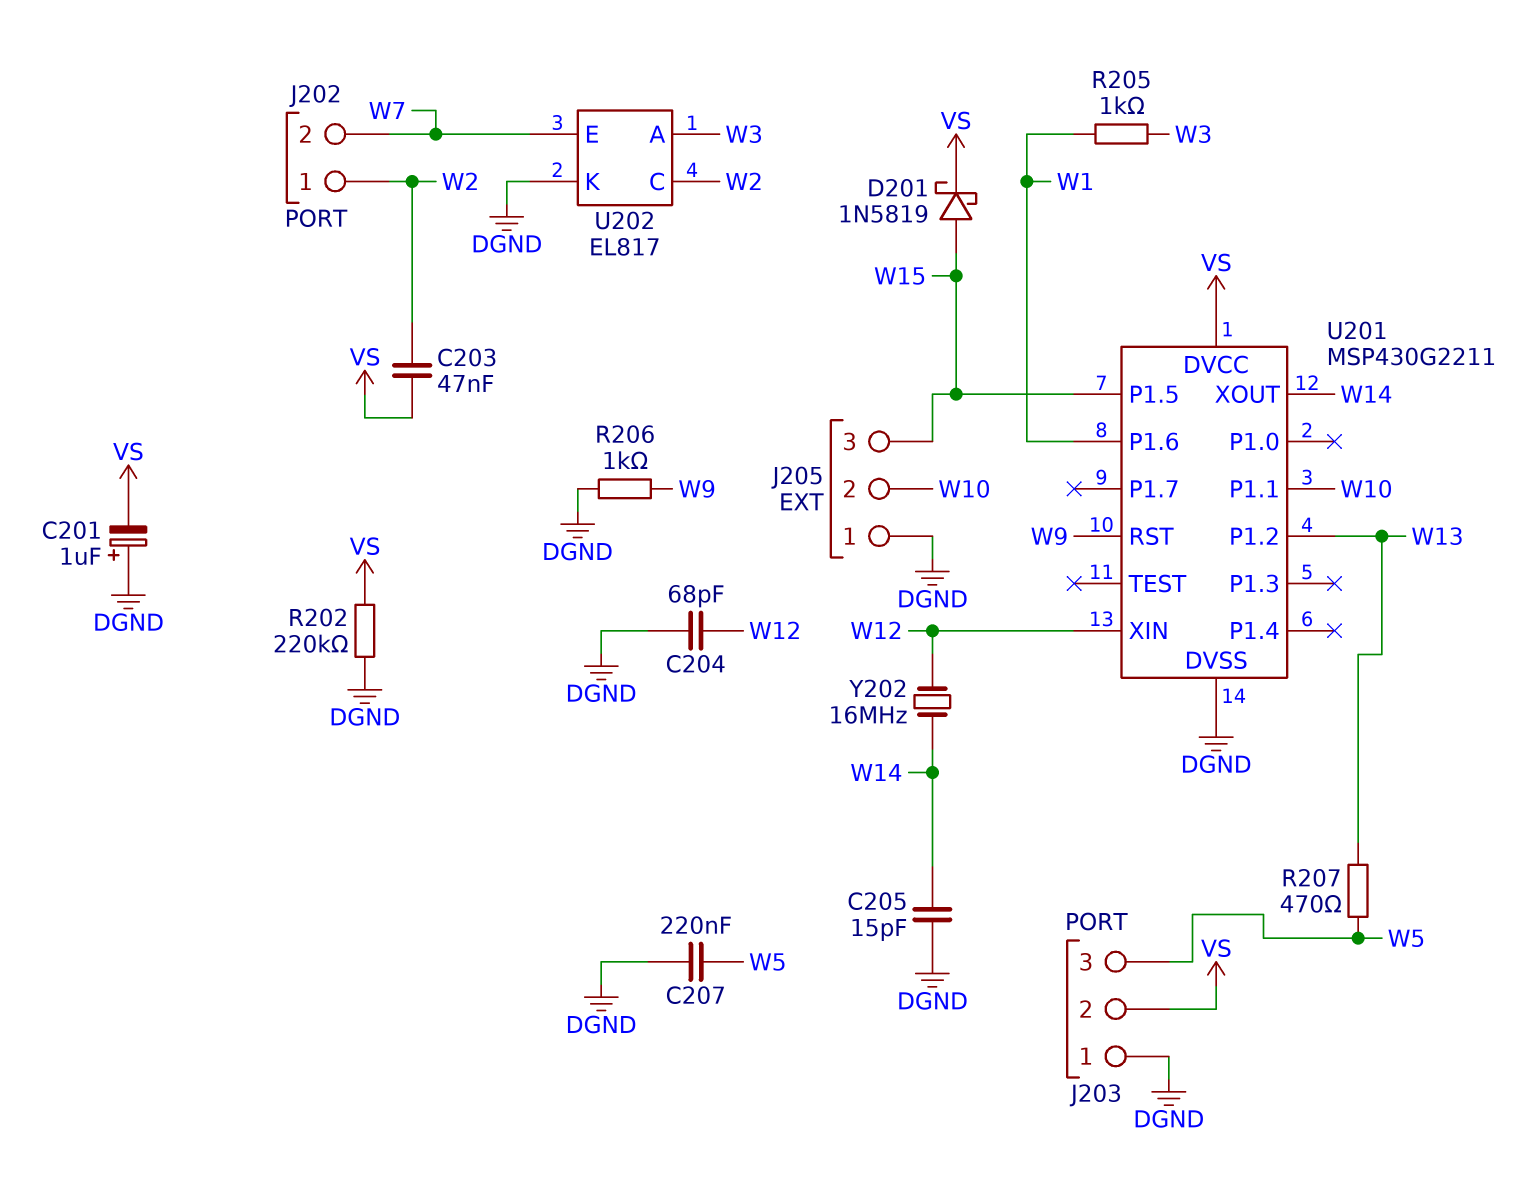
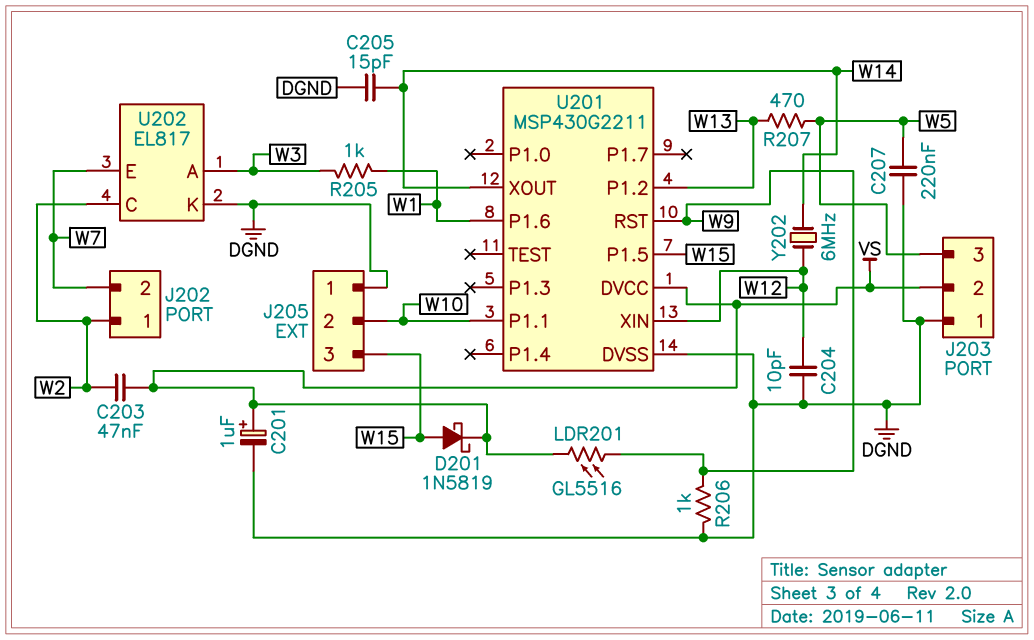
C201: 1uF (plus DGND, minus VS) -> 1uF (plus VS, minus DGND)
C204: 68pF (DGND, W12) -> 10pF (DGND, W12)
LDR201: none -> GL5516 (VS, W9)
R202: 220k (DGND, VS) -> none
Y202: 16MHz (W12, W14) -> 6MHz (W12, W14)

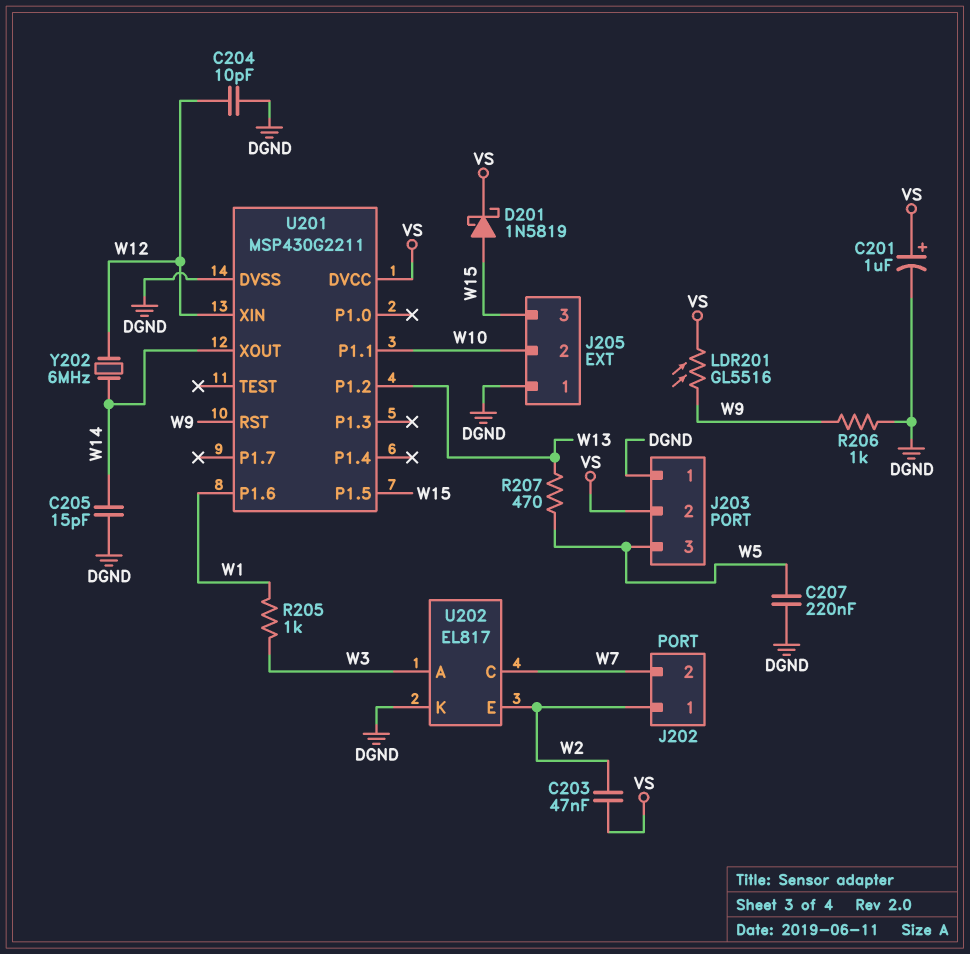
U202 pin C: W2 -> W7
U202 pin E: W7 -> W2

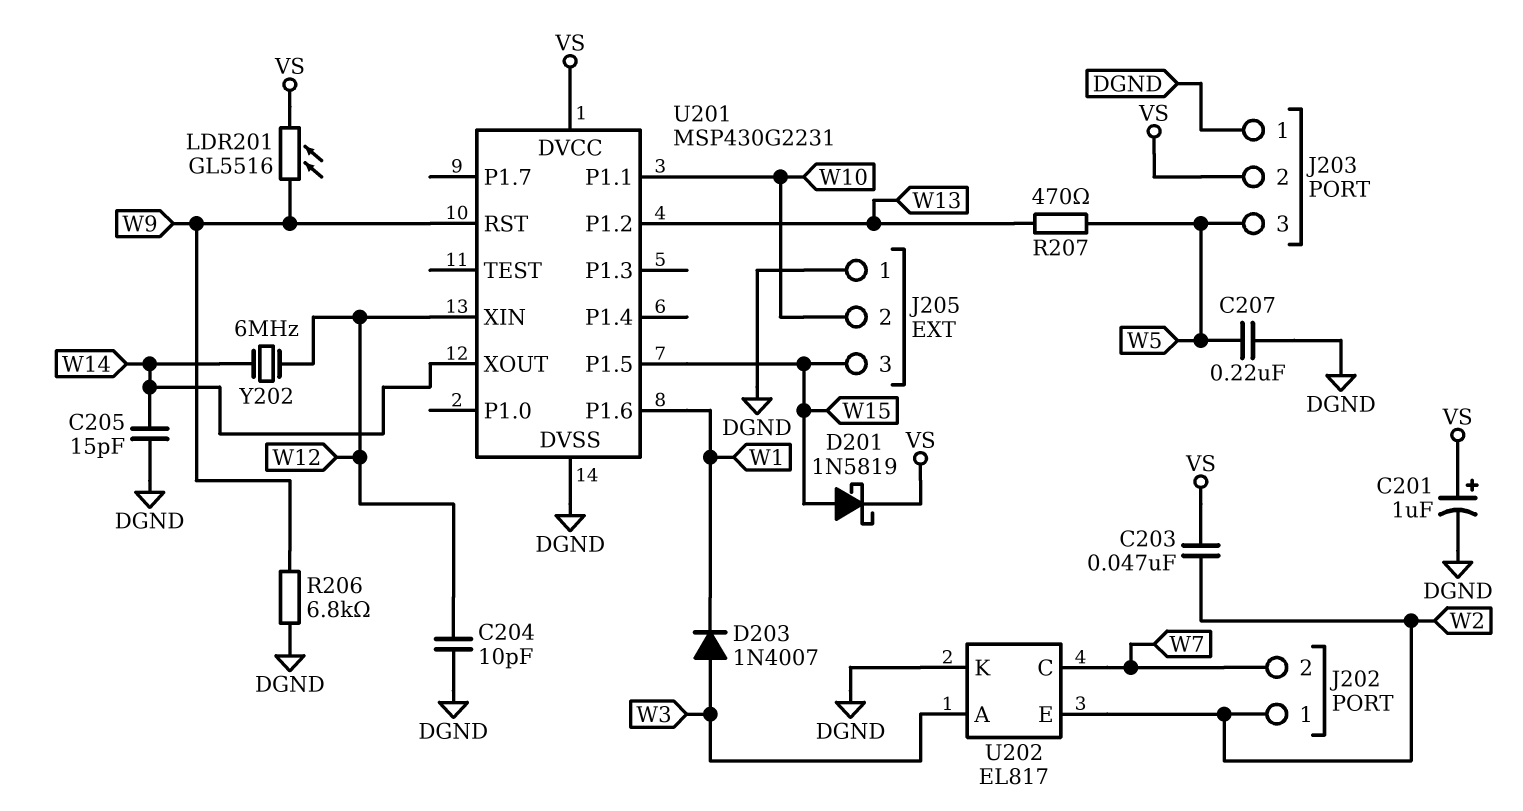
D203: none -> diode 1N4007 (A W3, K W1)
R205: 1k (W1, W3) -> none
R206: 1k (DGND, W9) -> 6.8k (DGND, W9)
U201: MSP430G2211 -> MSP430G2231

